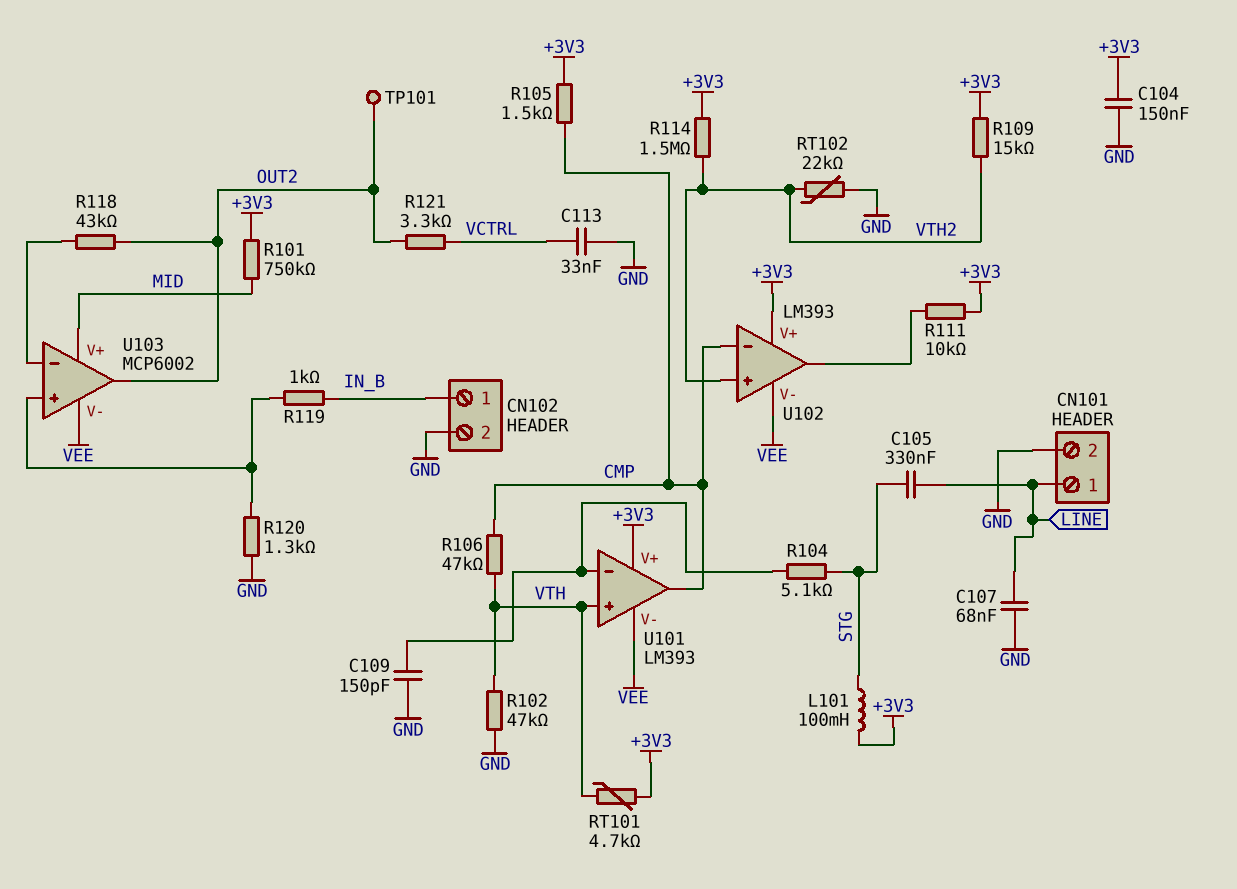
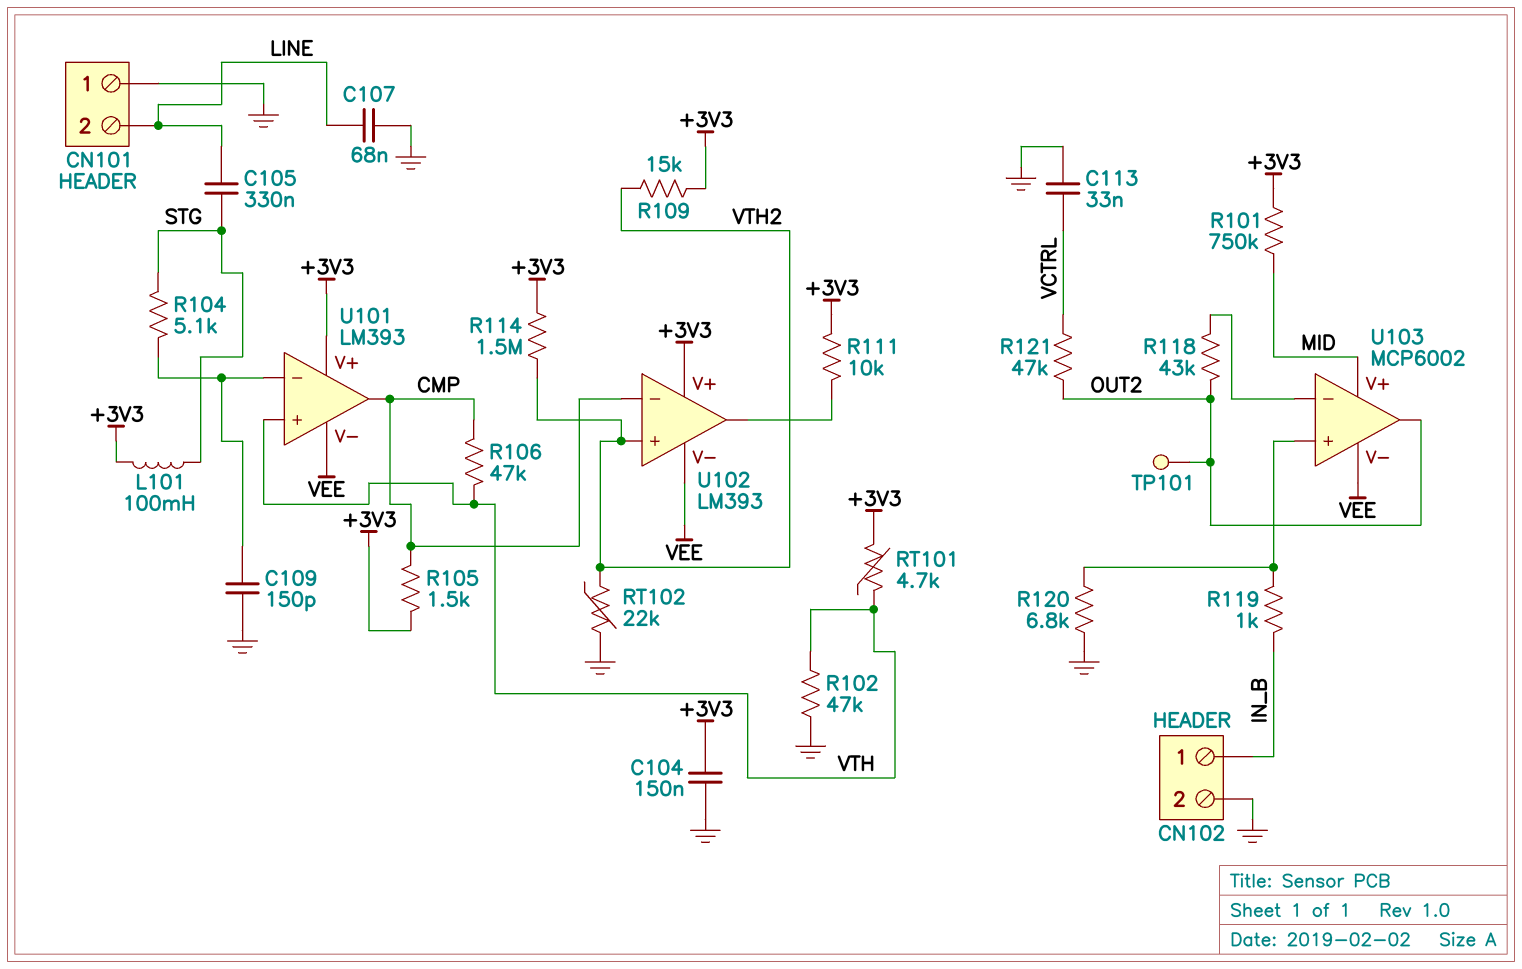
CN101 pin 1: LINE -> GND
CN101 pin 2: GND -> LINE
R120: 1.3k (GND, U103/in+) -> 6.8k (GND, U103/in+)
R121: 3.3k (OUT2, VCTRL) -> 47k (OUT2, VCTRL)

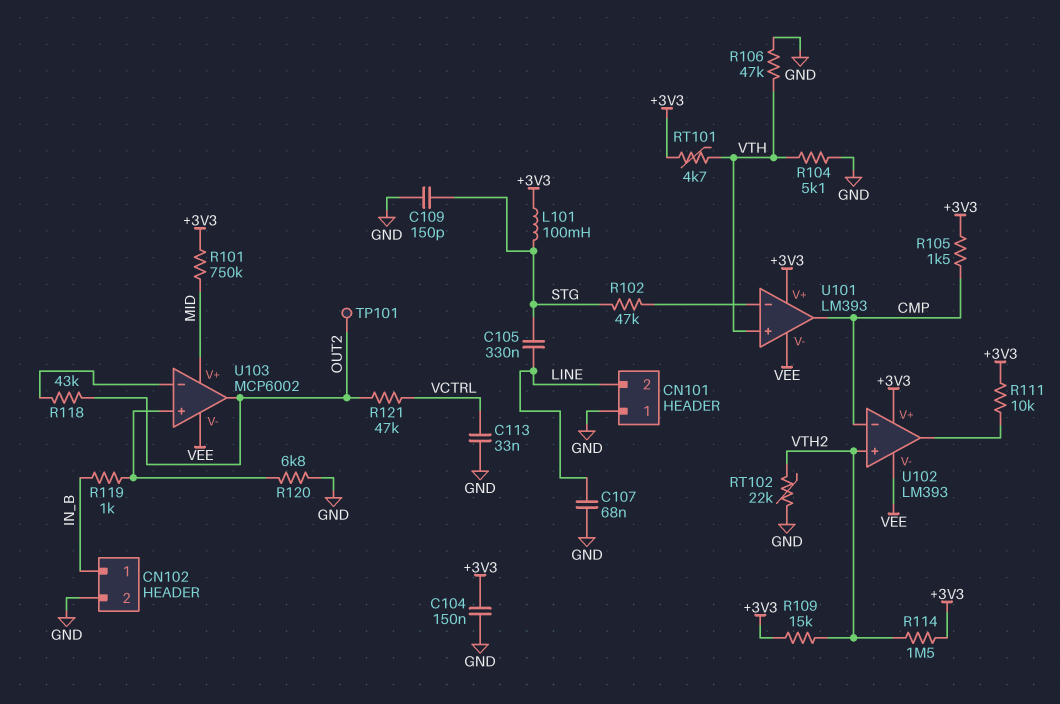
C109: 150pF (GND, U101/in-) -> 150pF (GND, STG)
R102: 47k (GND, VTH) -> 47k (STG, U101/in-)
R104: 5.1k (STG, U101/in-) -> 5.1k (GND, VTH)
R106: 47k (CMP, VTH) -> 47k (GND, VTH)

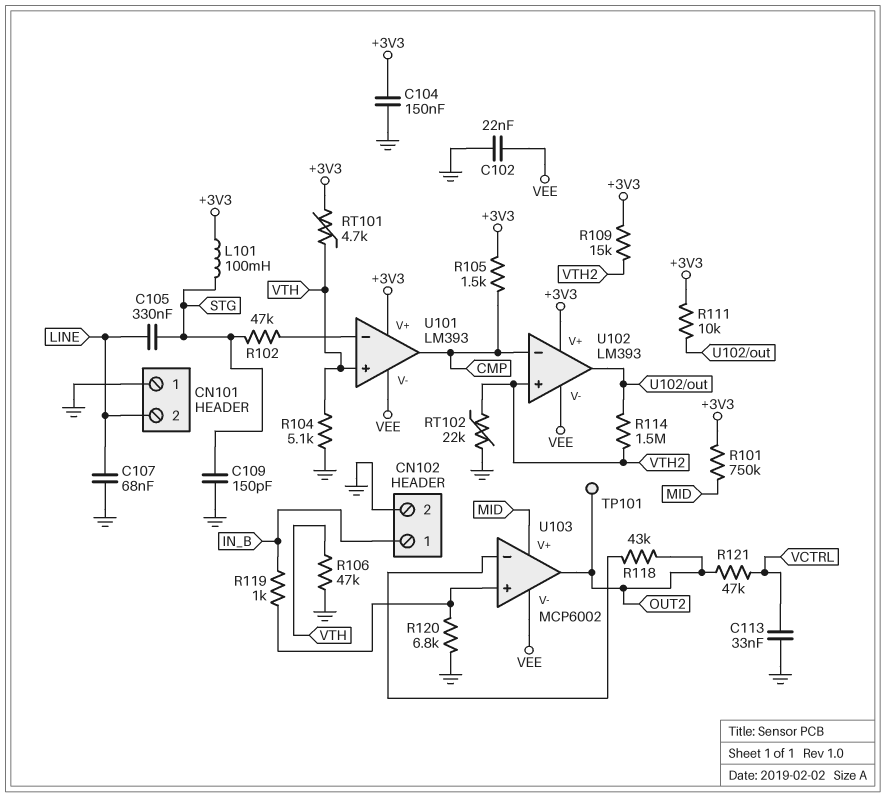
C102: none -> 22nF (GND, VEE)
R114: 1.5M (+3V3, VTH2) -> 1.5M (U102/out, VTH2)

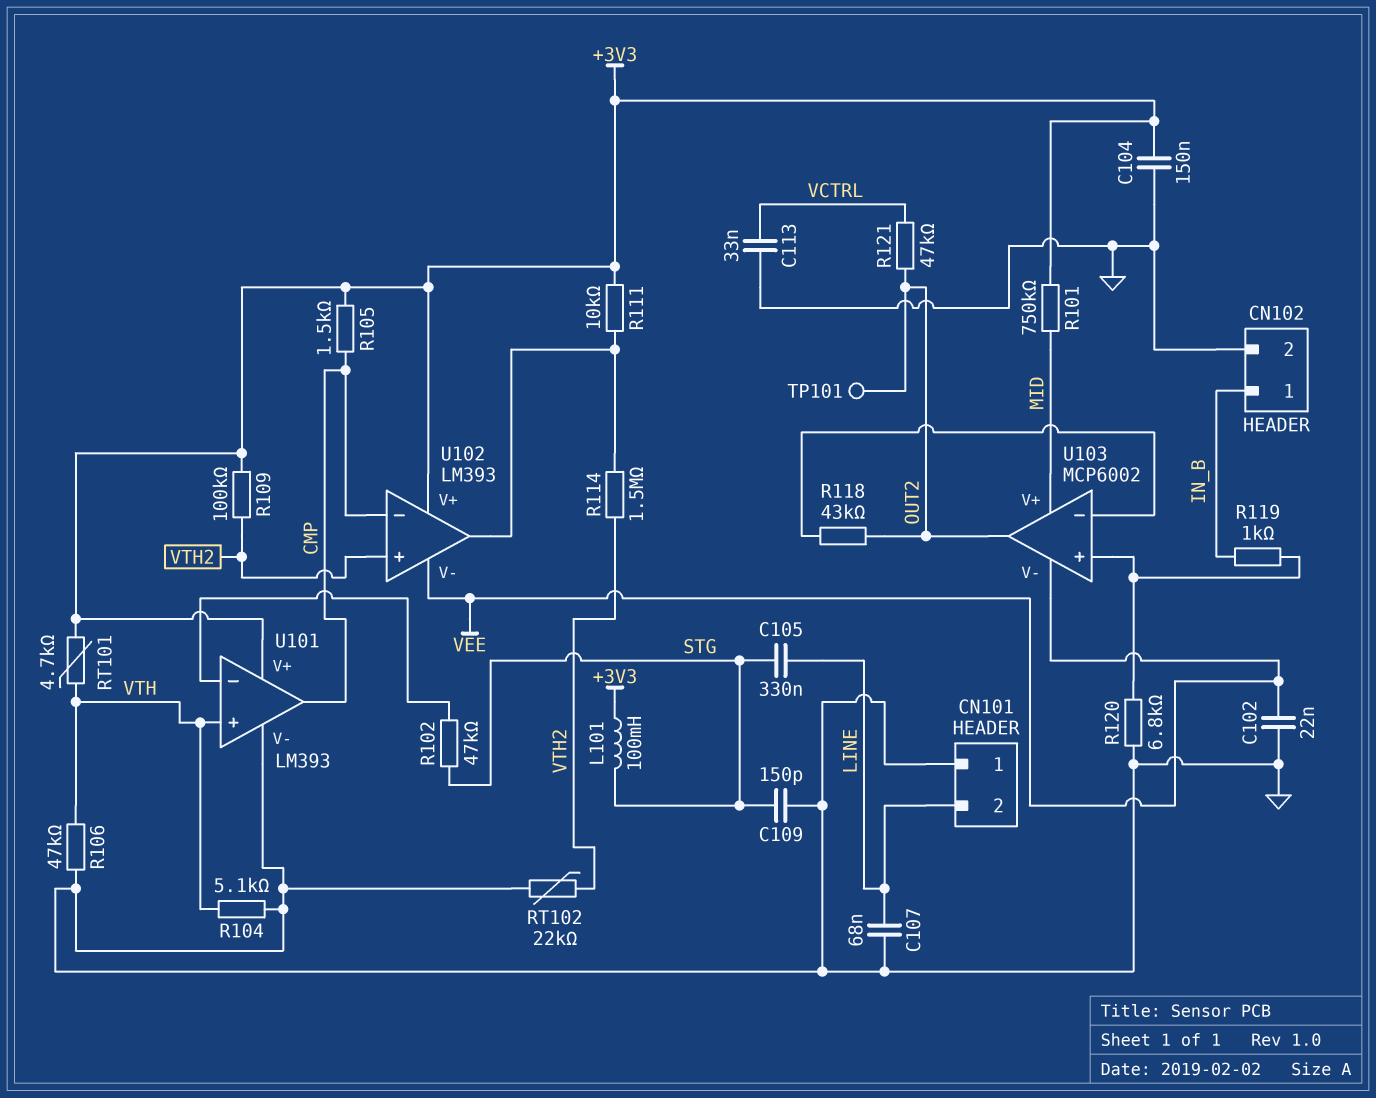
R109: 15k (+3V3, VTH2) -> 100k (+3V3, VTH2)
U101 pin V-: VEE -> GND

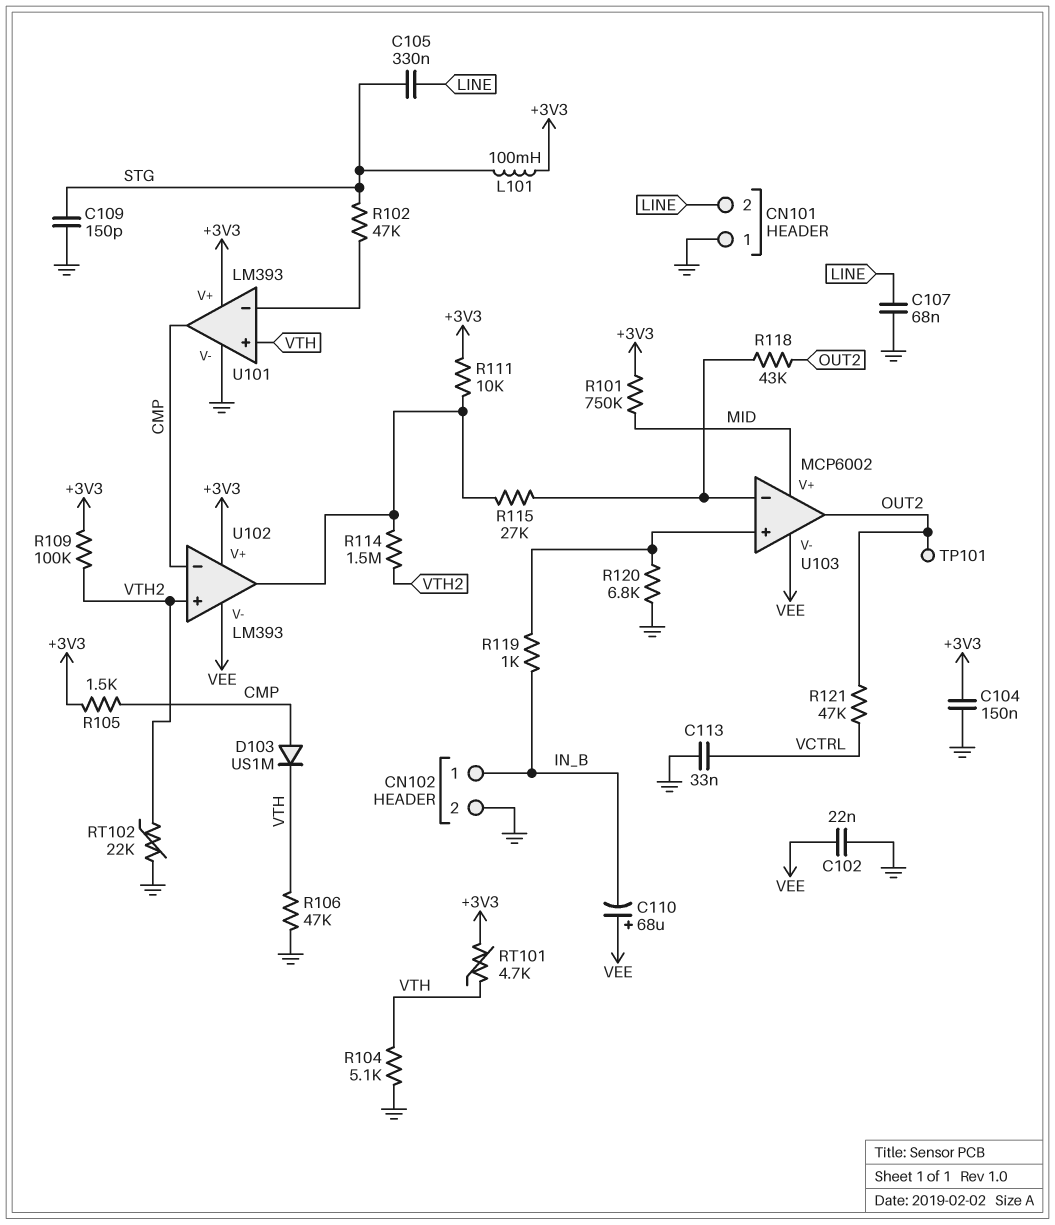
C110: none -> 68uF (plus VEE, minus IN_B)
D103: none -> diode US1M (A CMP, K VTH)
R115: none -> 27k (U102/out, U103/in-)

